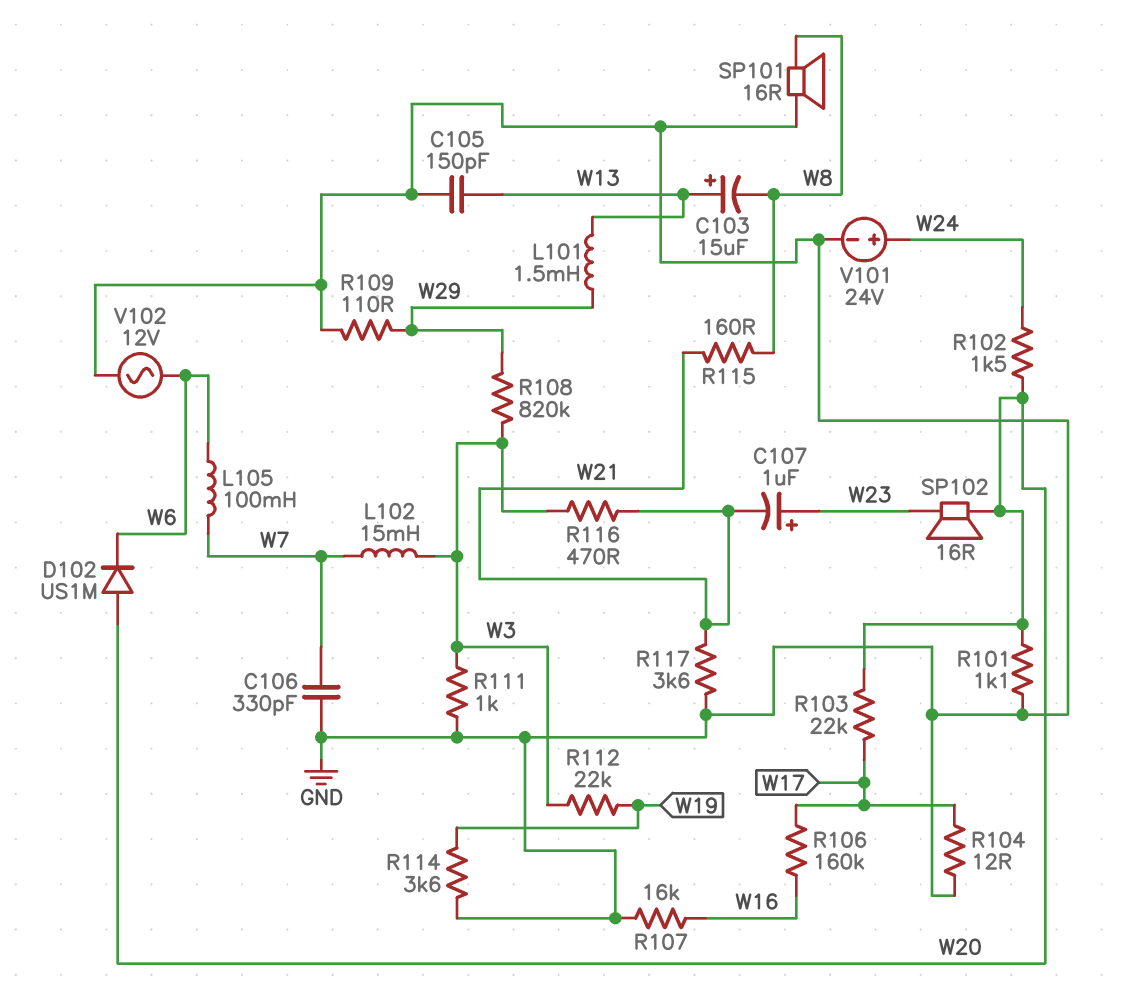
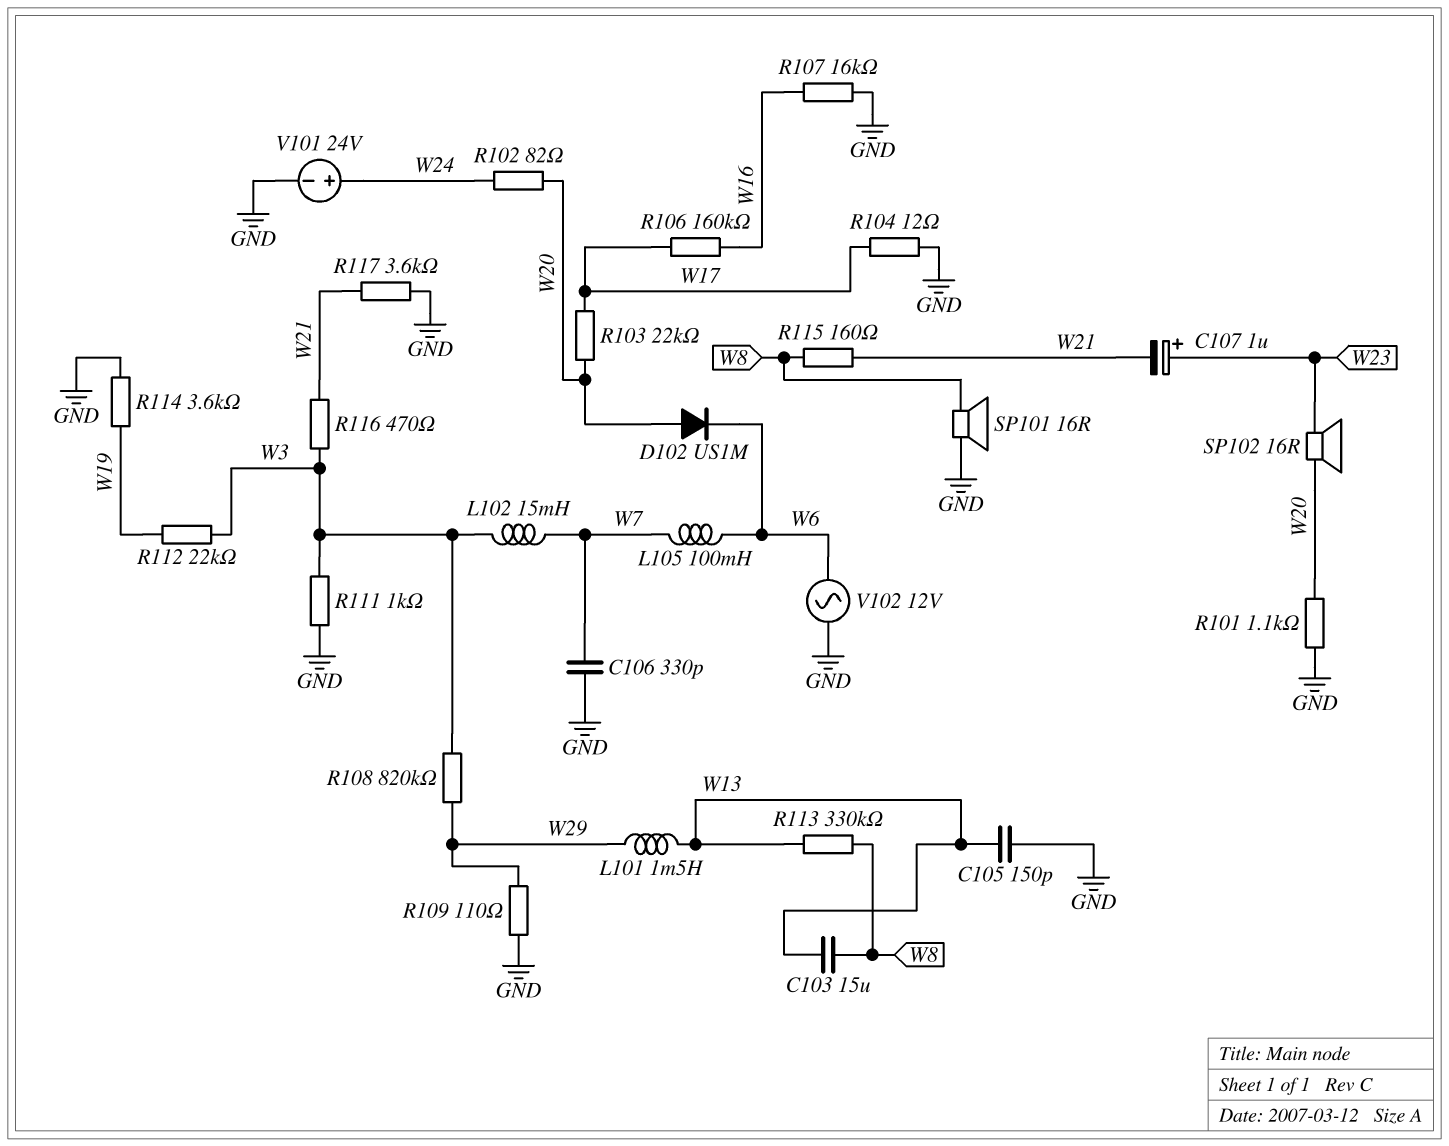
C103: 15uF (plus W13, minus W8) -> 15uF (W8, W13)
R102: 1.5k (W20, W24) -> 82 (W20, W24)
R113: none -> 330k (W8, W13)

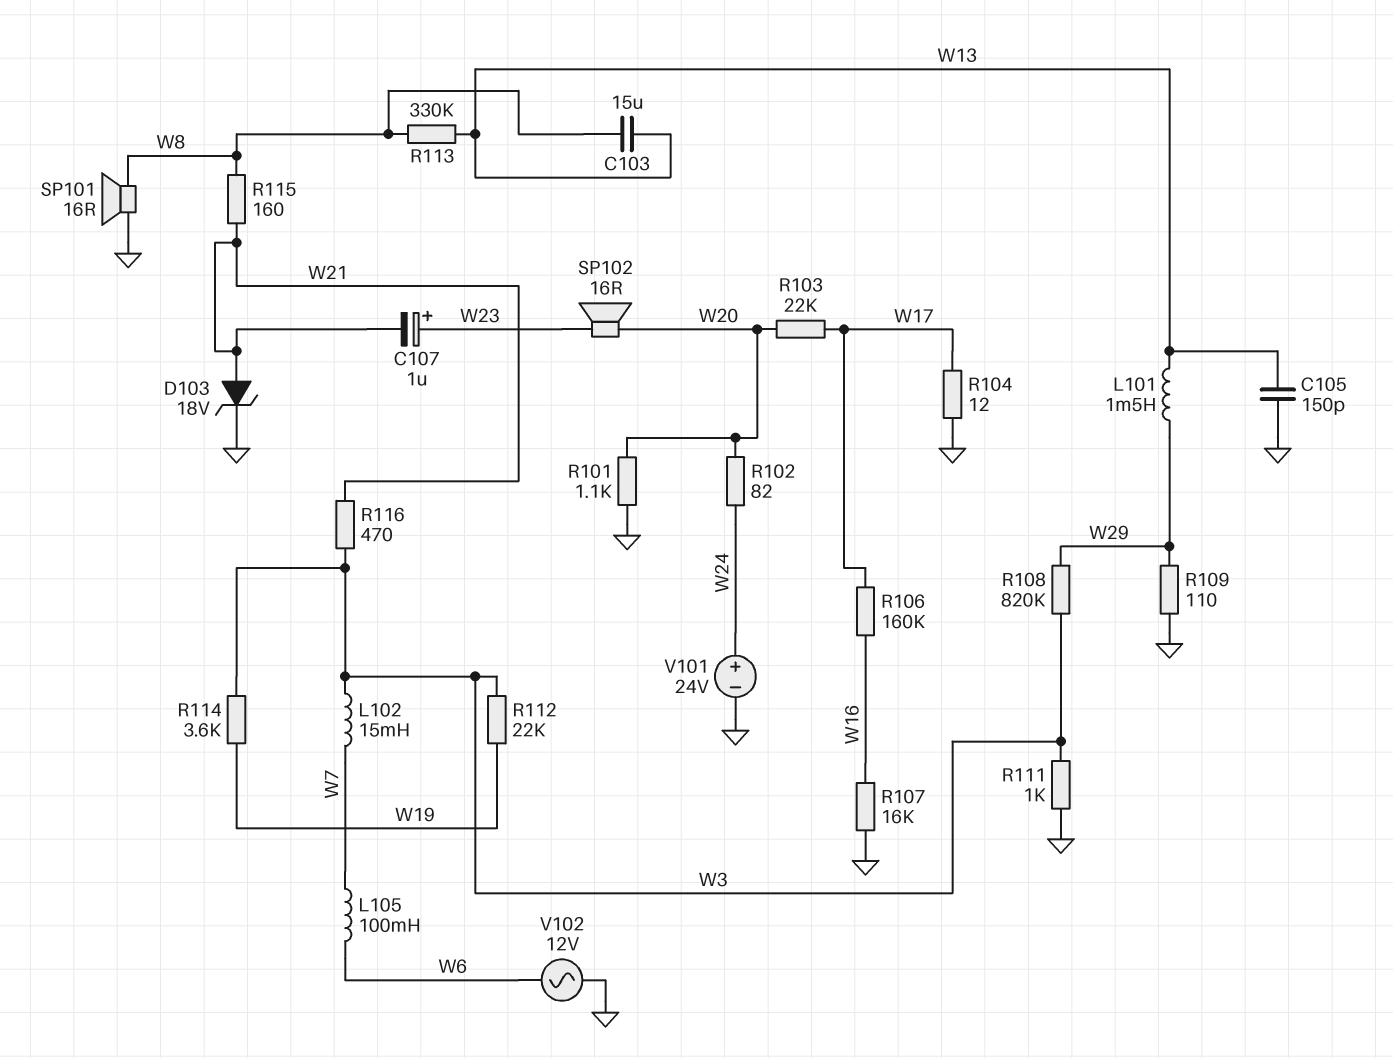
C106: 330pF (GND, W7) -> none
D102: diode US1M (A W20, K W6) -> none
D103: none -> zener 18V (A W21, K GND)
R114: 3.6k (GND, W19) -> 3.6k (W3, W19)
R117: 3.6k (GND, W21) -> none

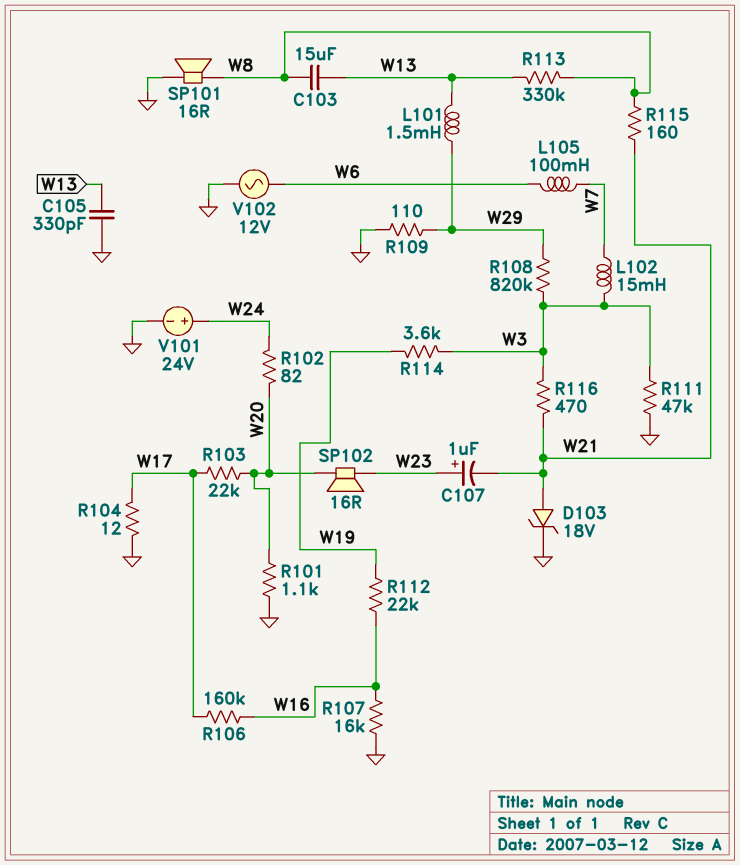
C105: 150pF (GND, W13) -> 330pF (GND, W13)
R111: 1k (GND, W3) -> 47k (GND, W3)
R112: 22k (W3, W19) -> 22k (W16, W19)

